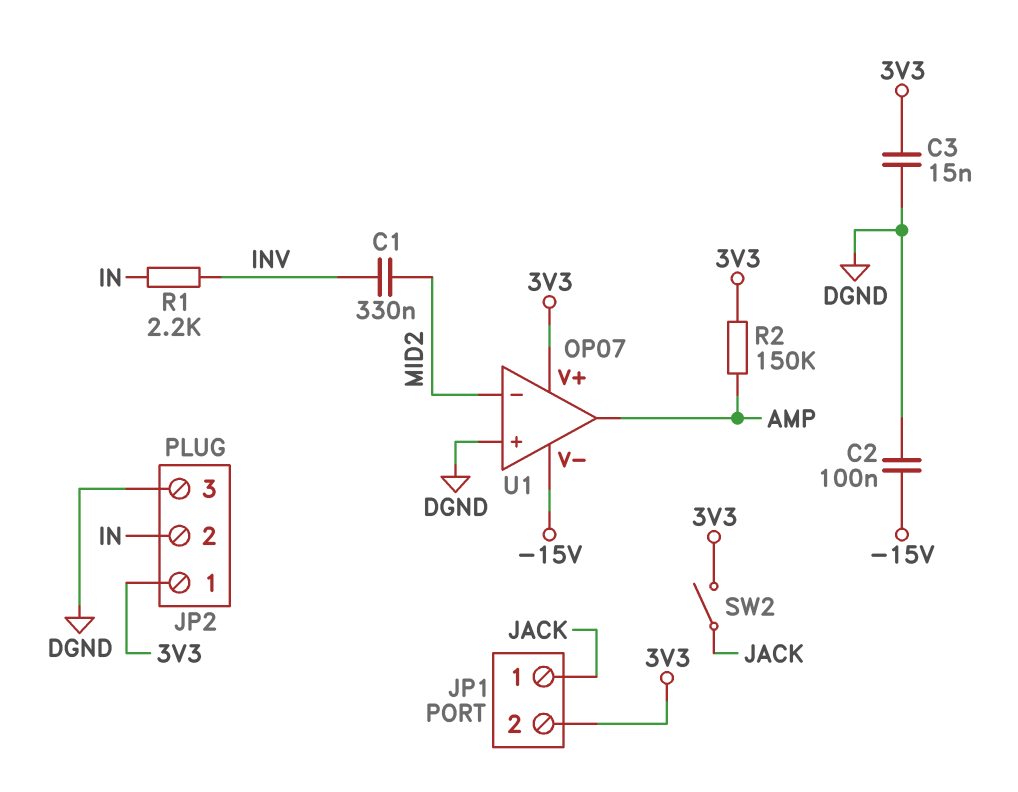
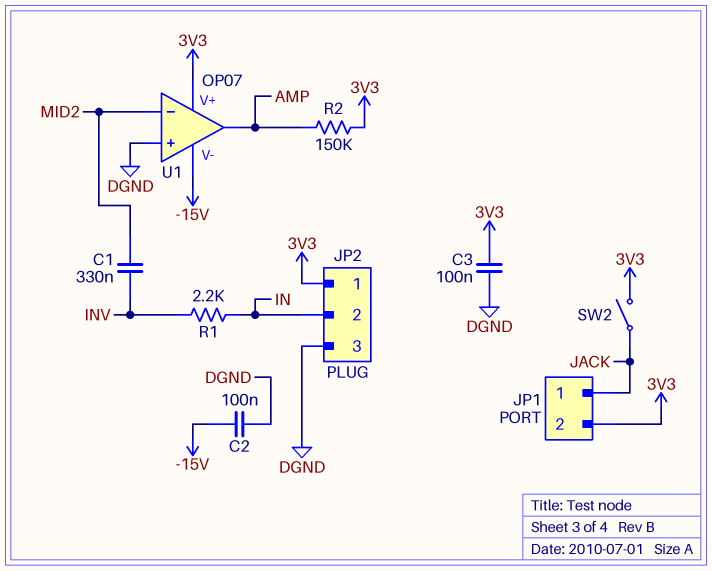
C3: 15nF (3V3, DGND) -> 100nF (3V3, DGND)

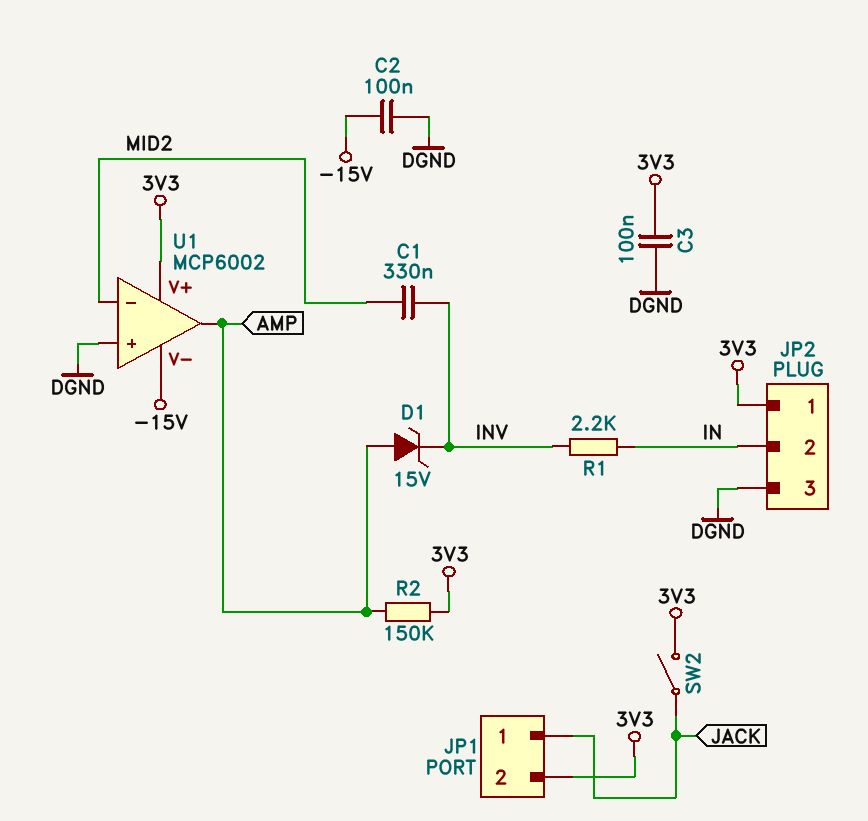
D1: none -> zener 15V (A AMP, K INV)
U1: OP07 -> MCP6002

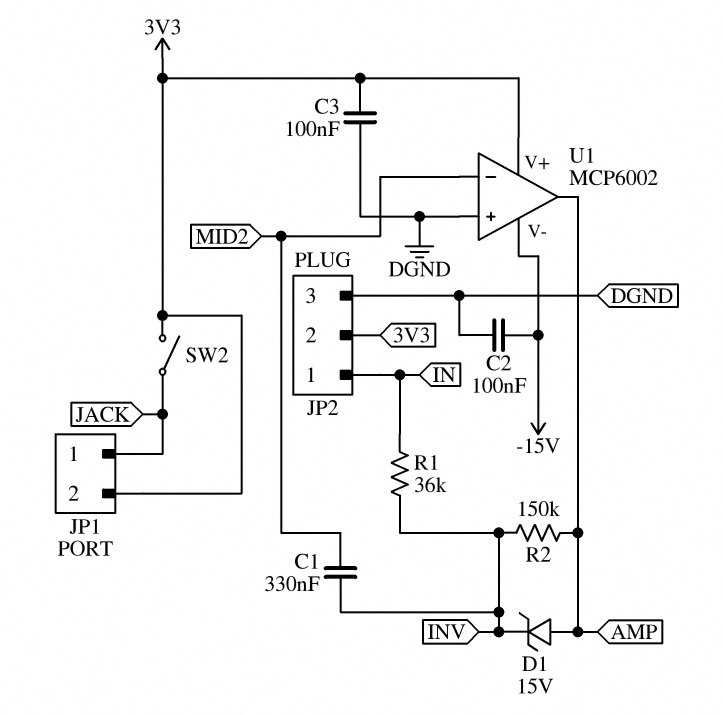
JP2 pin 1: 3V3 -> IN
JP2 pin 2: IN -> 3V3
R1: 2.2k (IN, INV) -> 36k (IN, INV)
R2: 150k (3V3, AMP) -> 150k (AMP, INV)

